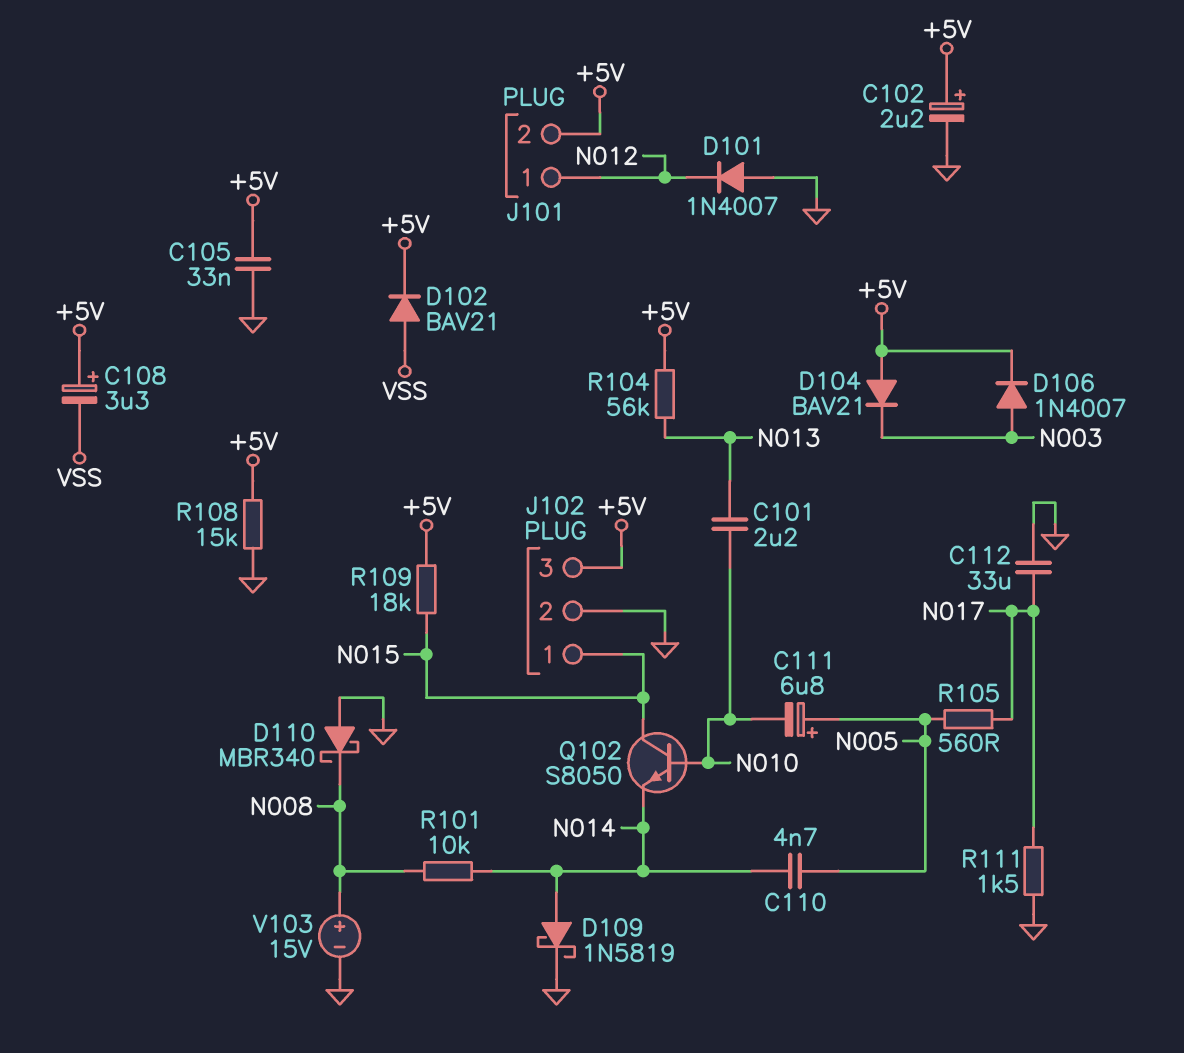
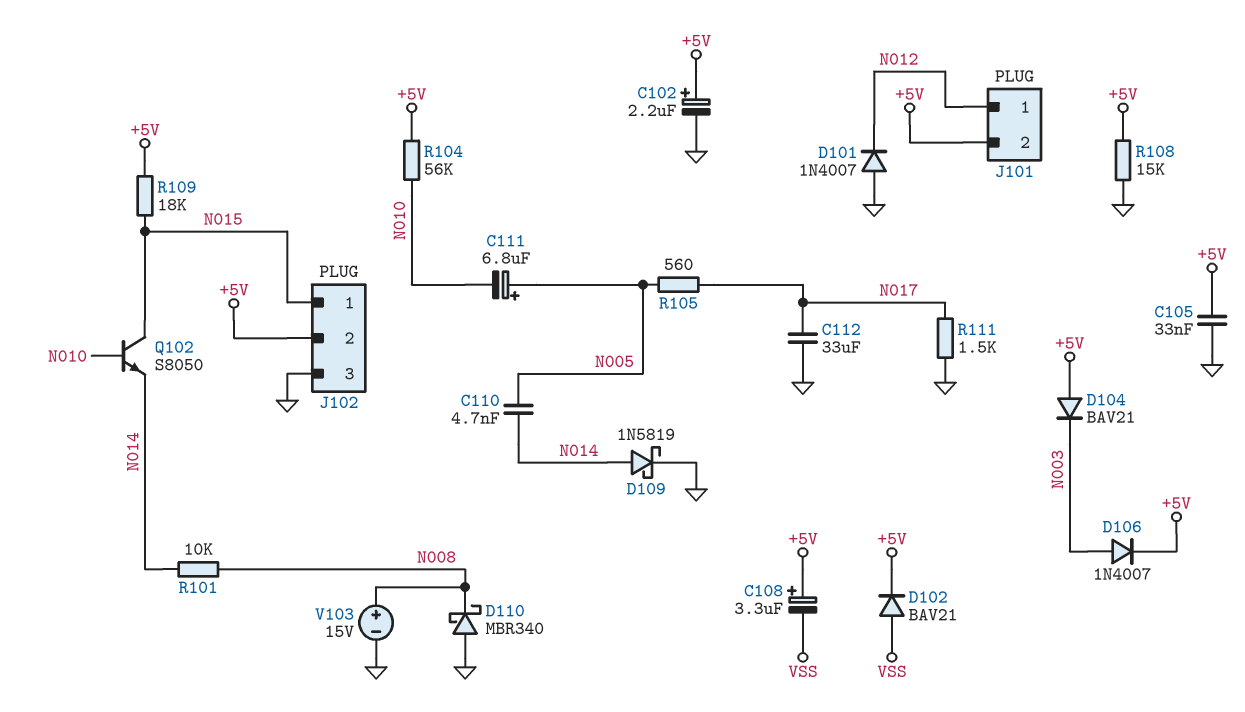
C101: 2.2uF (N010, N013) -> none
J102 pin 2: GND -> +5V
J102 pin 3: +5V -> GND
R104: 56k (+5V, N013) -> 56k (+5V, N010)

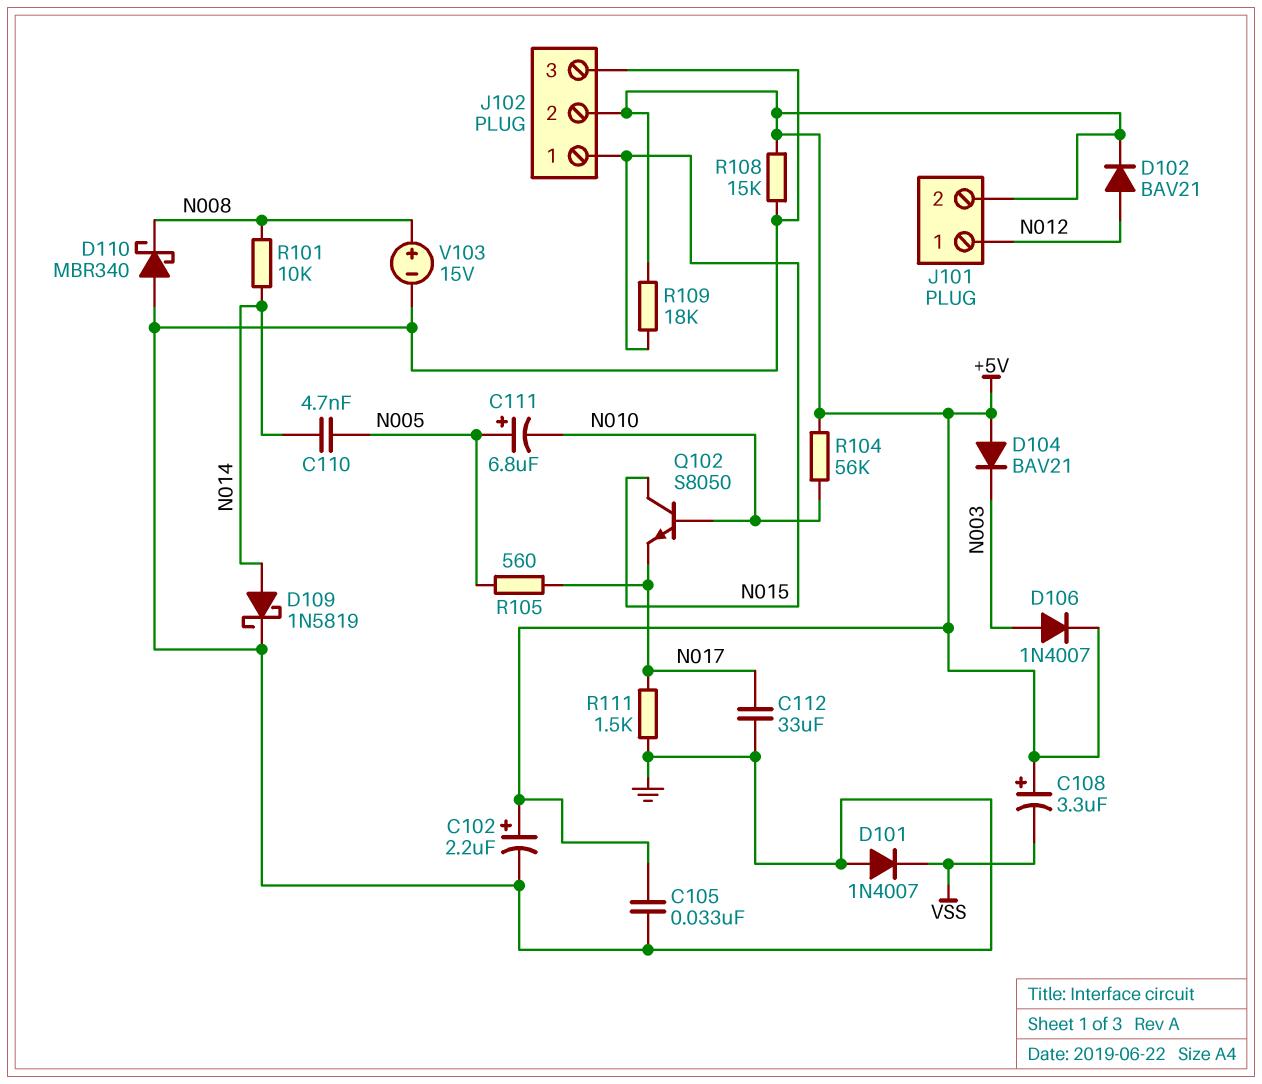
D101: diode 1N4007 (A GND, K N012) -> diode 1N4007 (A GND, K VSS)
D102: diode BAV21 (A VSS, K +5V) -> diode BAV21 (A N012, K +5V)
Q102: NPN S8050 (B N010, C N015, E N014) -> NPN S8050 (B N010, C N015, E N017)

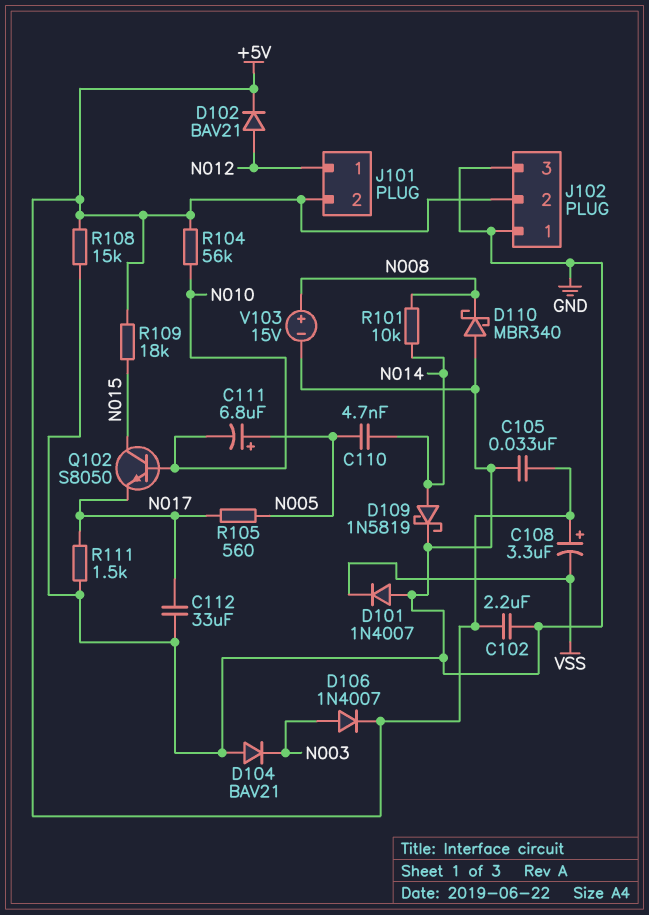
C102: 2.2uF (plus +5V, minus GND) -> 2.2uF (+5V, GND)
D104: diode BAV21 (A +5V, K N003) -> diode BAV21 (A GND, K N003)
J102 pin 1: N015 -> GND

